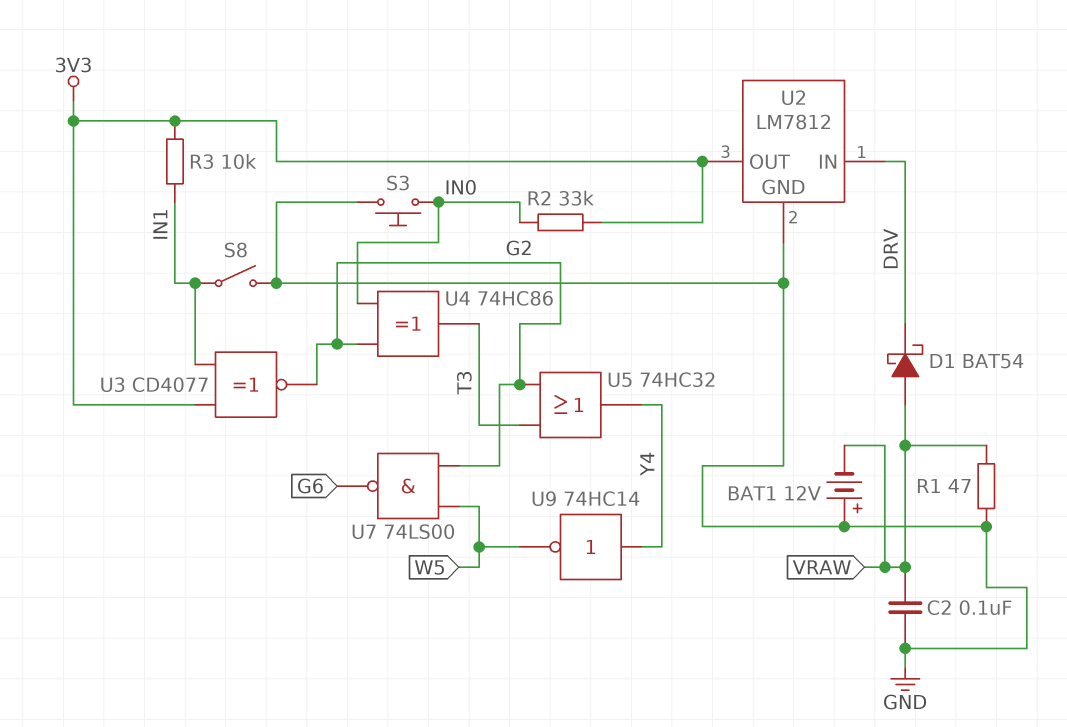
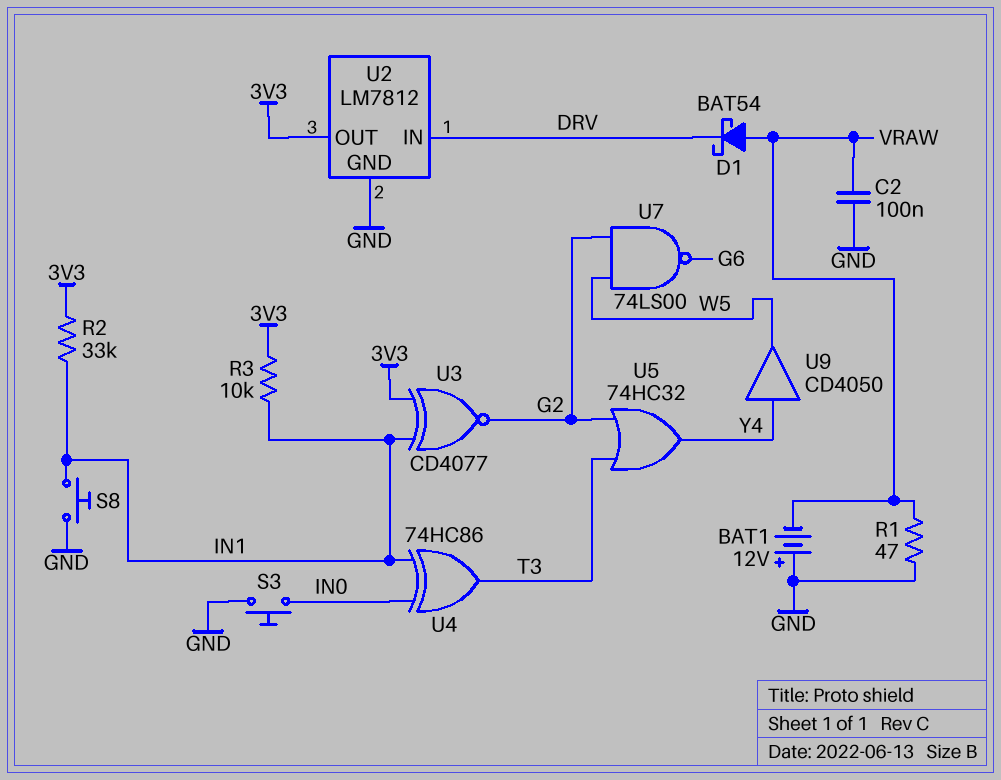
R2: 33k (3V3, IN0) -> 33k (3V3, IN1)
S8: switch (GND, IN1) -> button (GND, IN1)
U4: XOR 74HC86 (in G2, in IN0, out T3) -> XOR 74HC86 (in IN0, in IN1, out T3)
U9: NOT 74HC14 (in Y4, out W5) -> buffer CD4050 (in Y4, out W5)

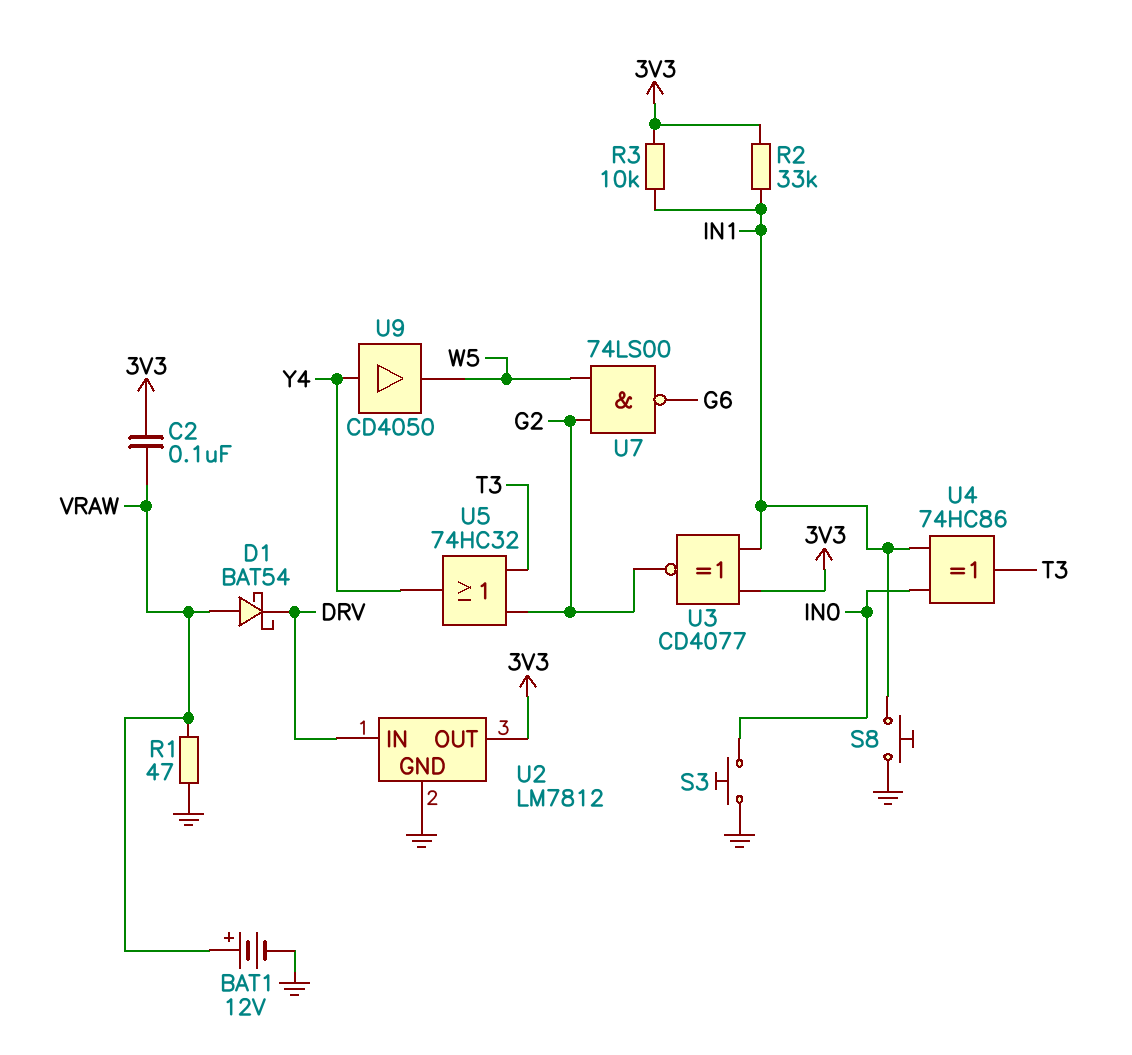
BAT1: 12V (plus GND, minus VRAW) -> 12V (plus VRAW, minus GND)
C2: 100nF (GND, VRAW) -> 100nF (3V3, VRAW)

